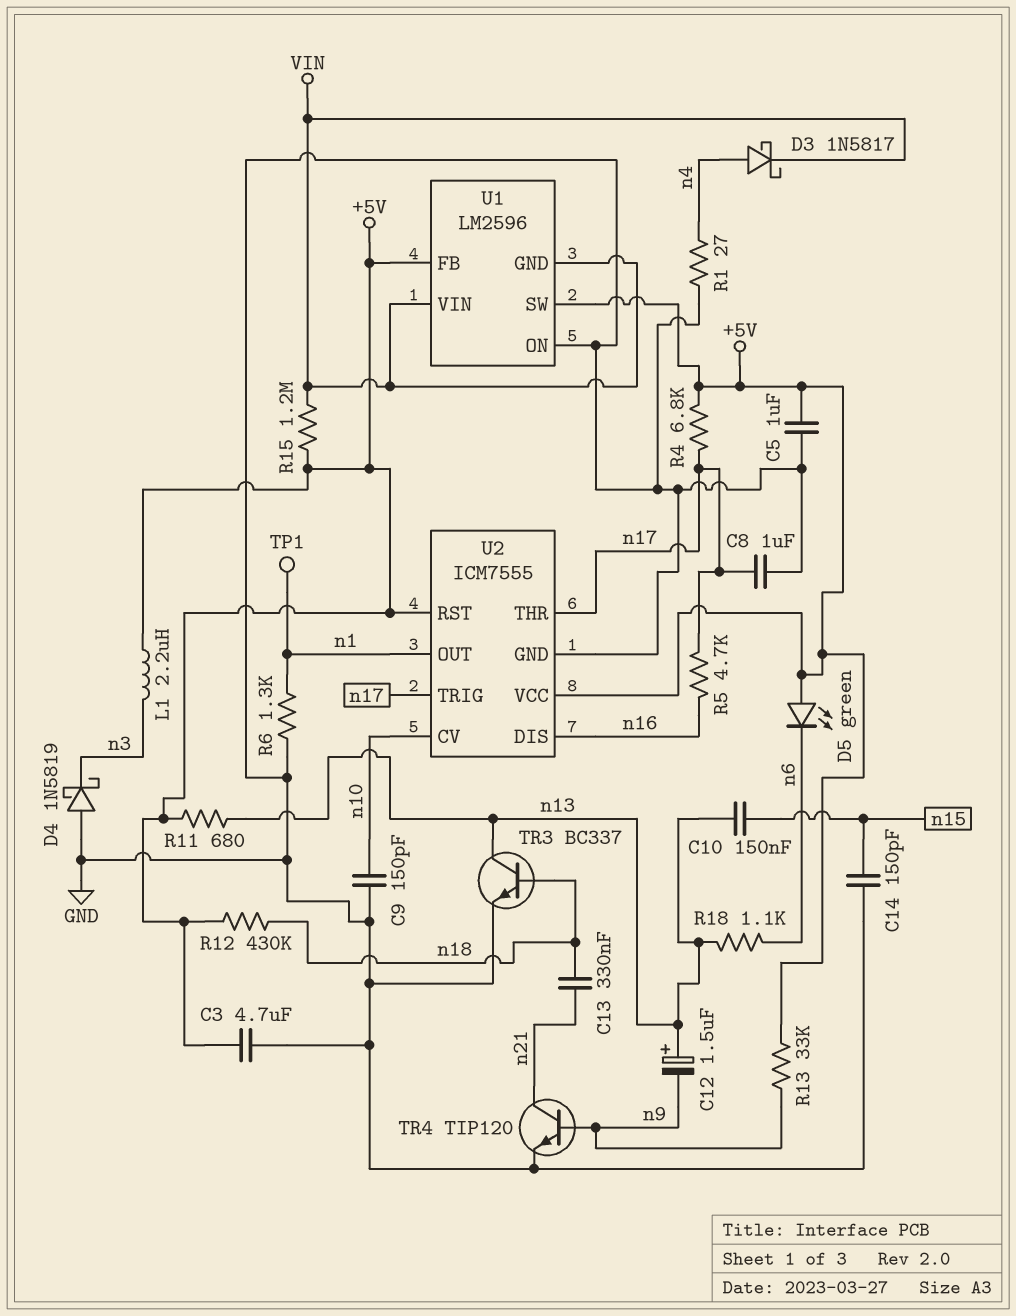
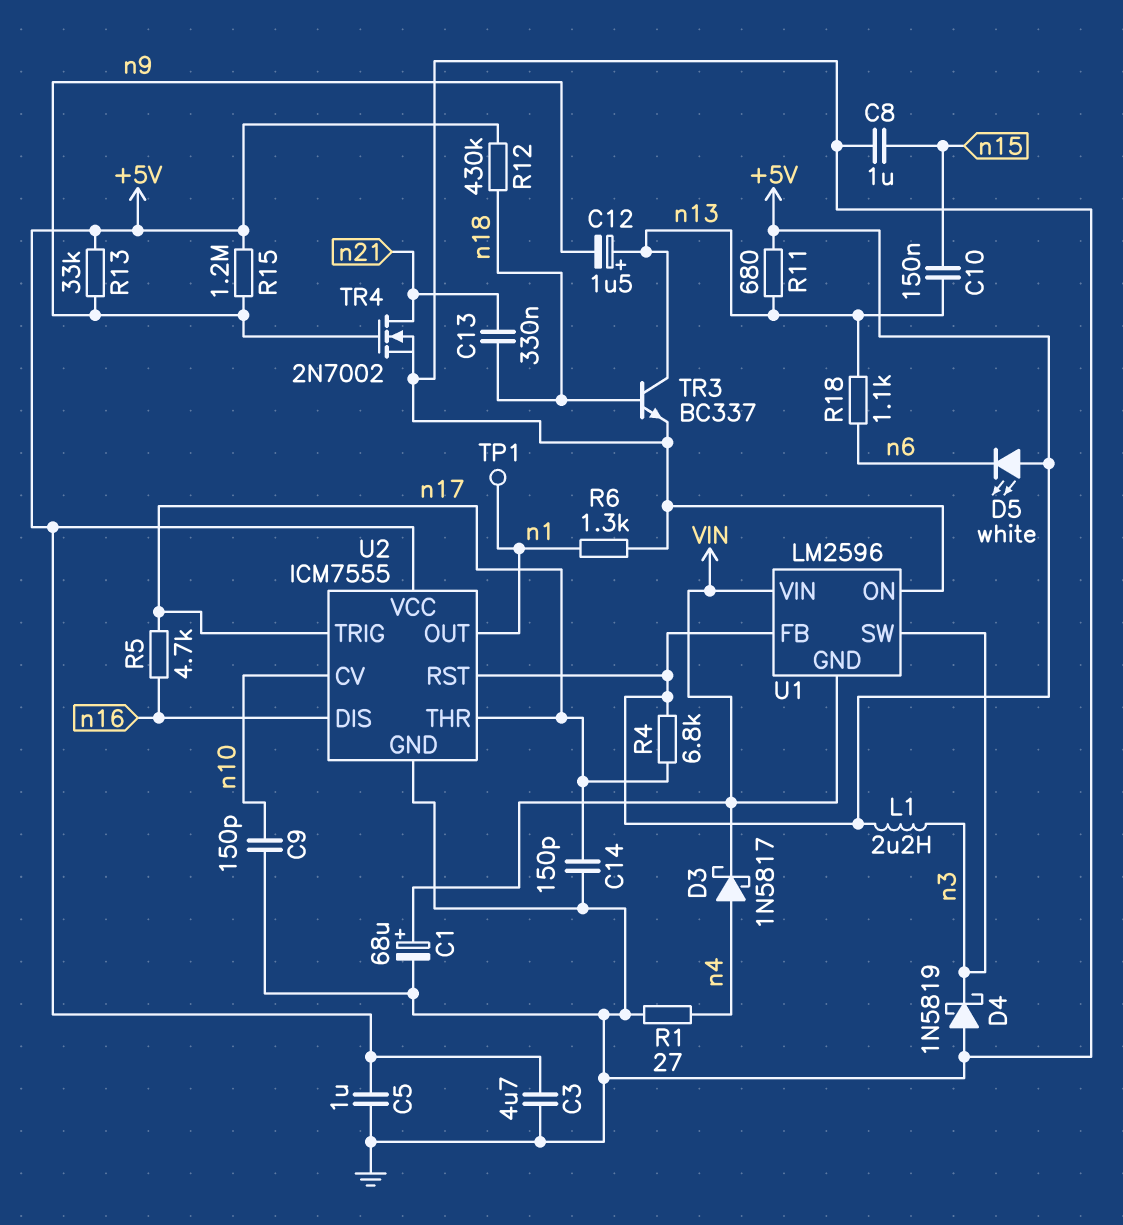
C1: none -> 68uF (plus VIN, minus GND)
C8: 1uF (GND, n17) -> 1uF (GND, n15)
C14: 150pF (GND, n15) -> 150pF (GND, n17)
D5: LED green (A +5V, K n6) -> LED white (A +5V, K n6)
R15: 1.2M (+5V, VIN) -> 1.2M (+5V, n9)
TR4: NPN TIP120 (B n9, C n21, E GND) -> NMOS 2N7002 (G n9, D n21, S GND)
U1 pin SW: +5V -> n3

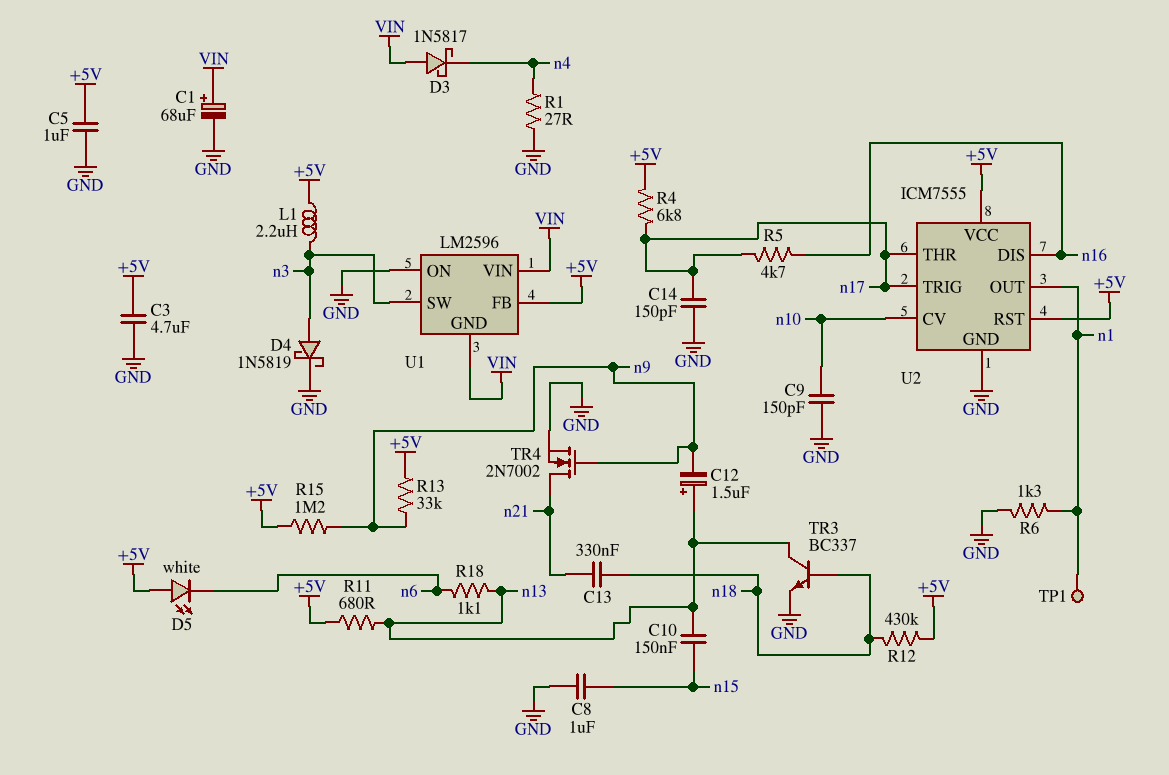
D3: schottky 1N5817 (A n4, K VIN) -> schottky 1N5817 (A VIN, K n4)
D4: schottky 1N5819 (A GND, K n3) -> schottky 1N5819 (A n3, K GND)

